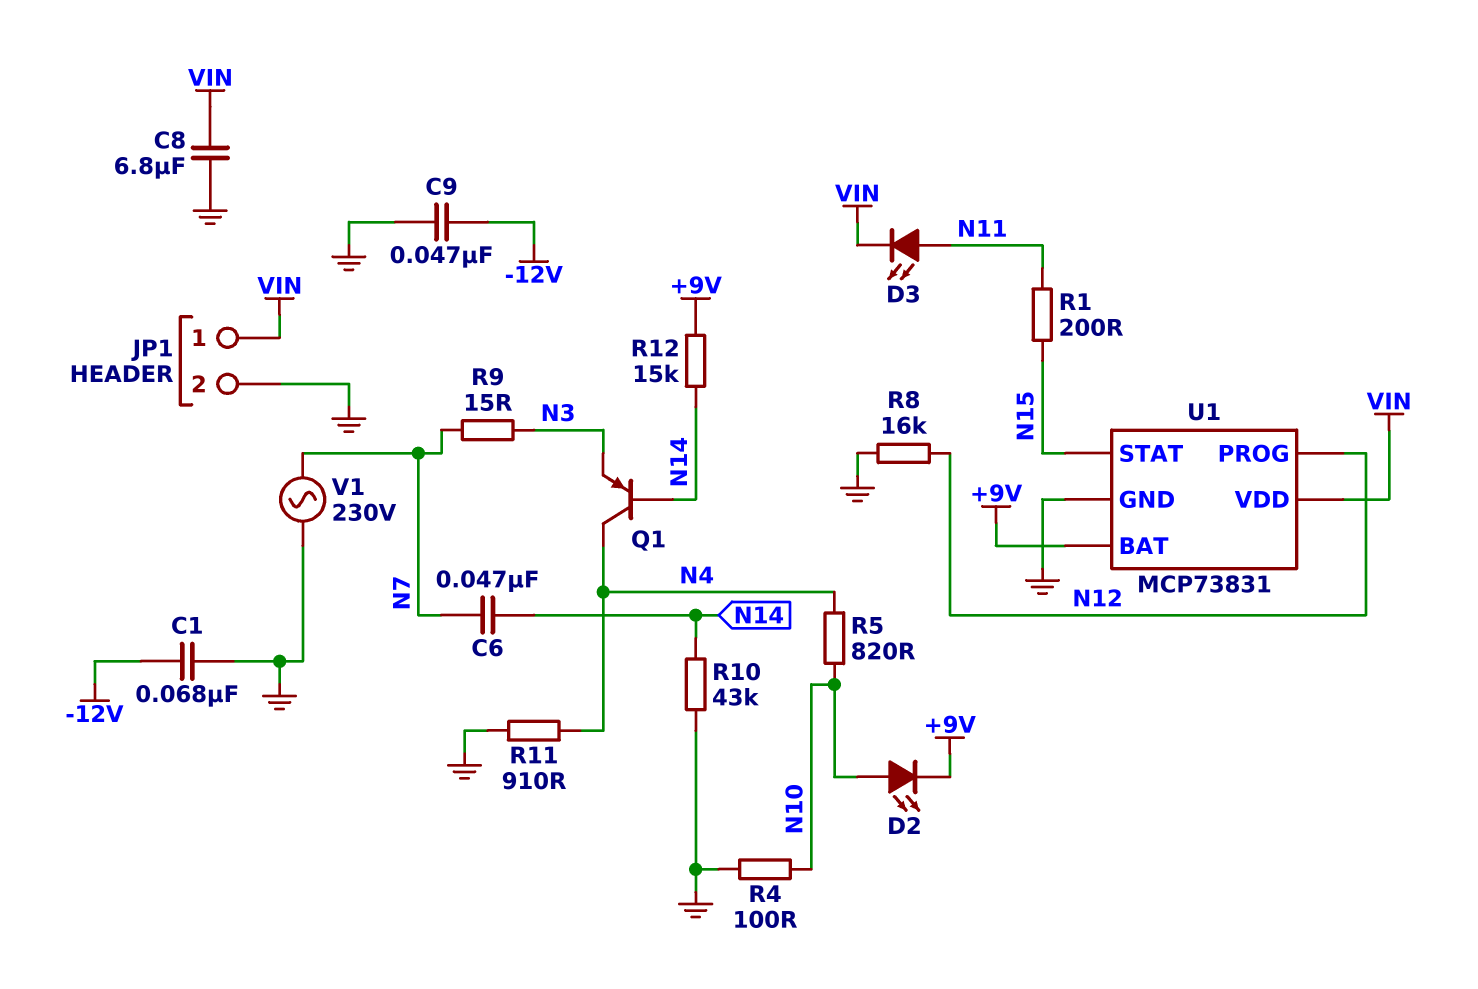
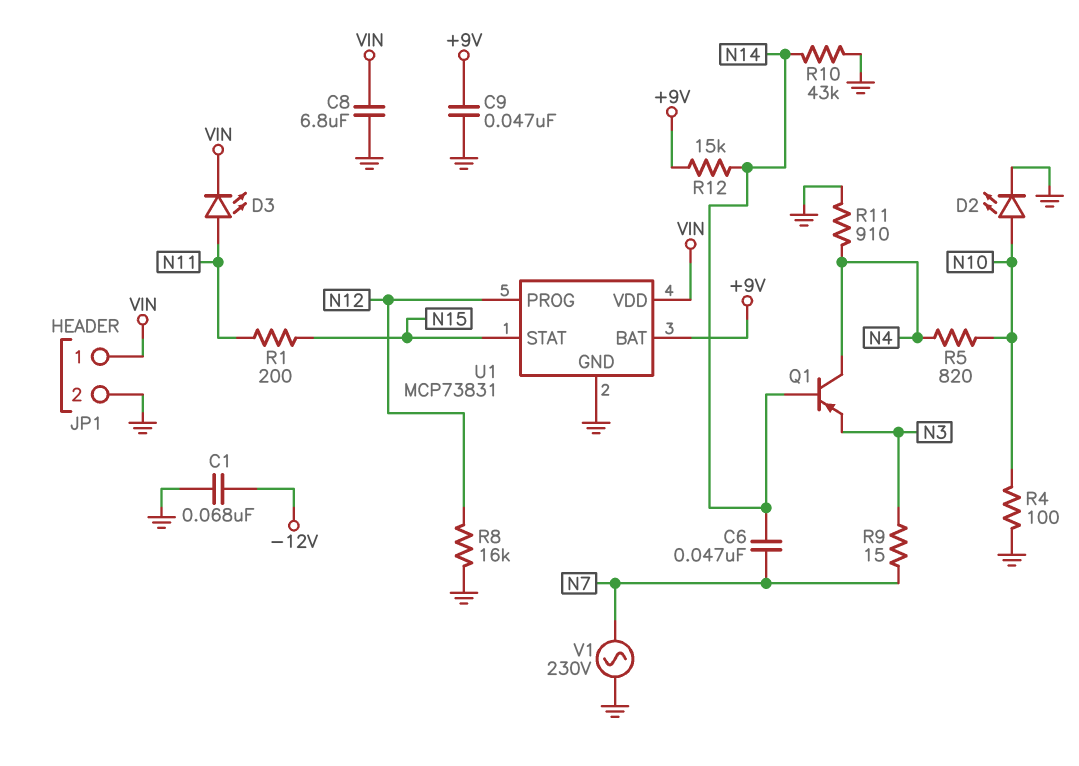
C9: 47nF (-12V, GND) -> 47nF (+9V, GND)
D2: LED (A N10, K +9V) -> LED (A N10, K GND)

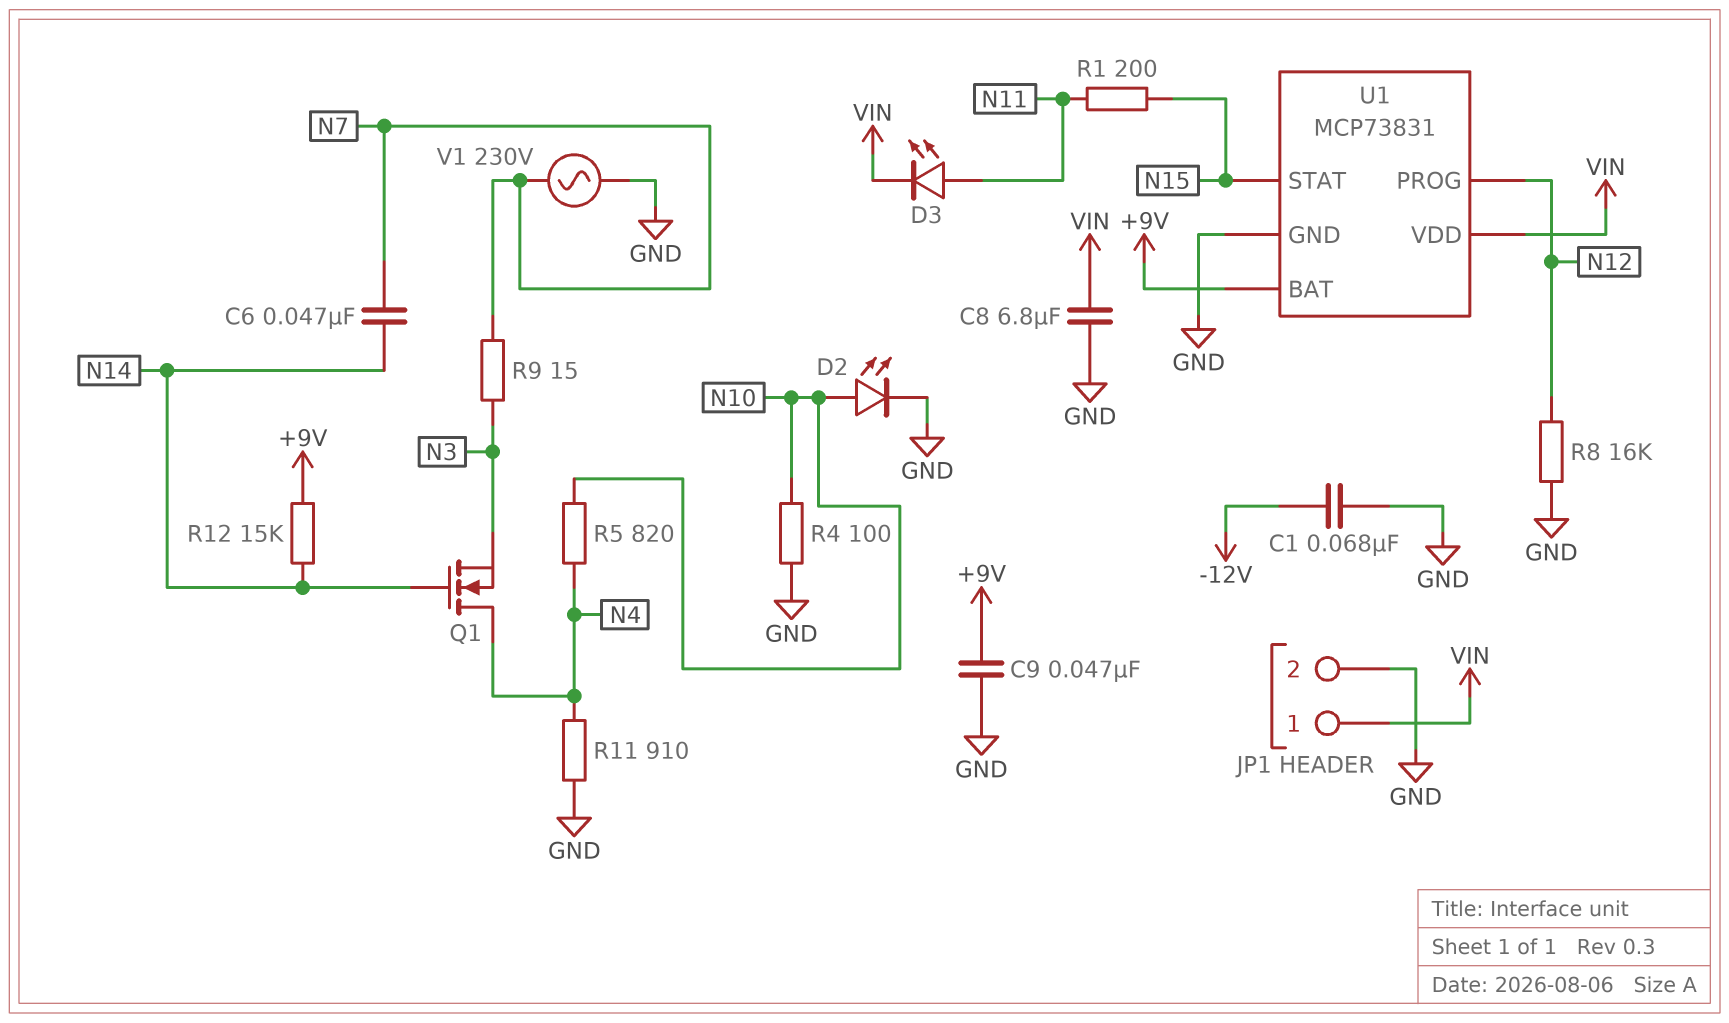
Q1: PNP (B N14, C N4, E N3) -> NMOS (G N14, D N4, S N3)
R10: 43k (GND, N14) -> none

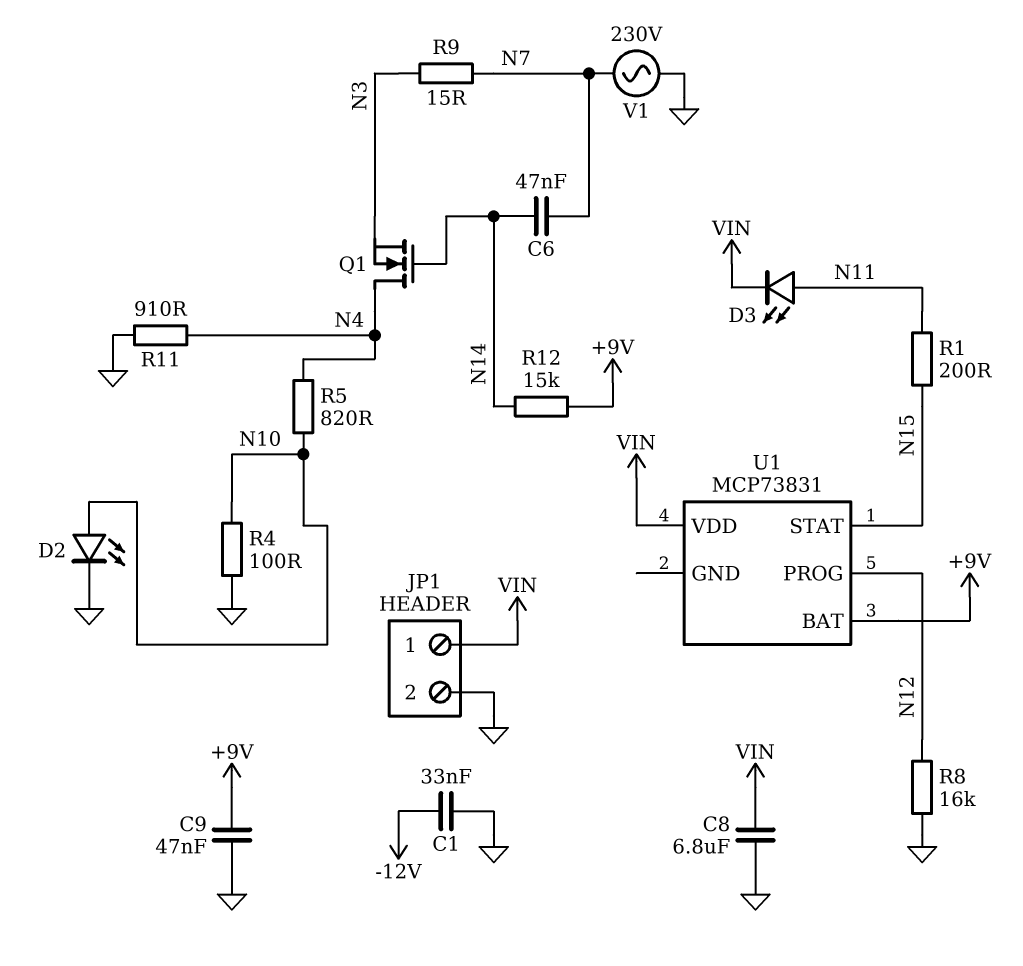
C1: 68nF (-12V, GND) -> 33nF (-12V, GND)
U1 pin GND: GND -> none

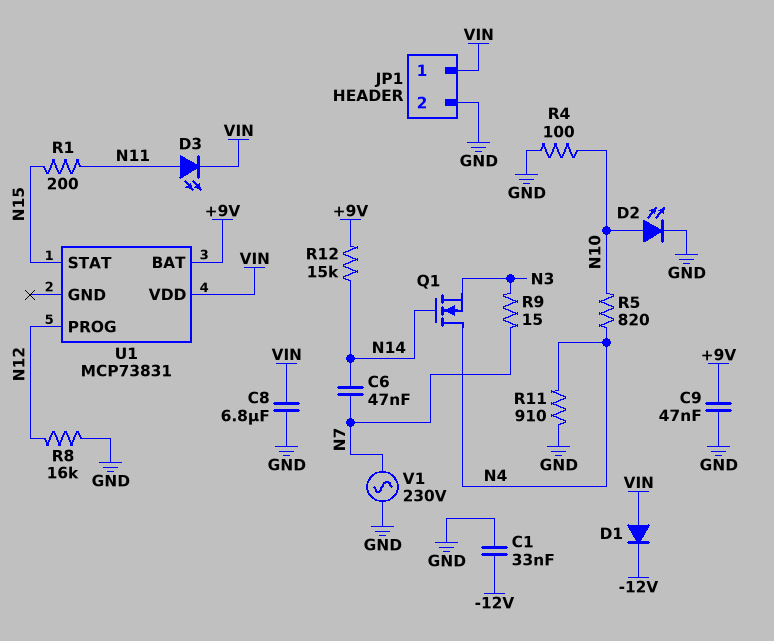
D1: none -> diode (A VIN, K -12V)

